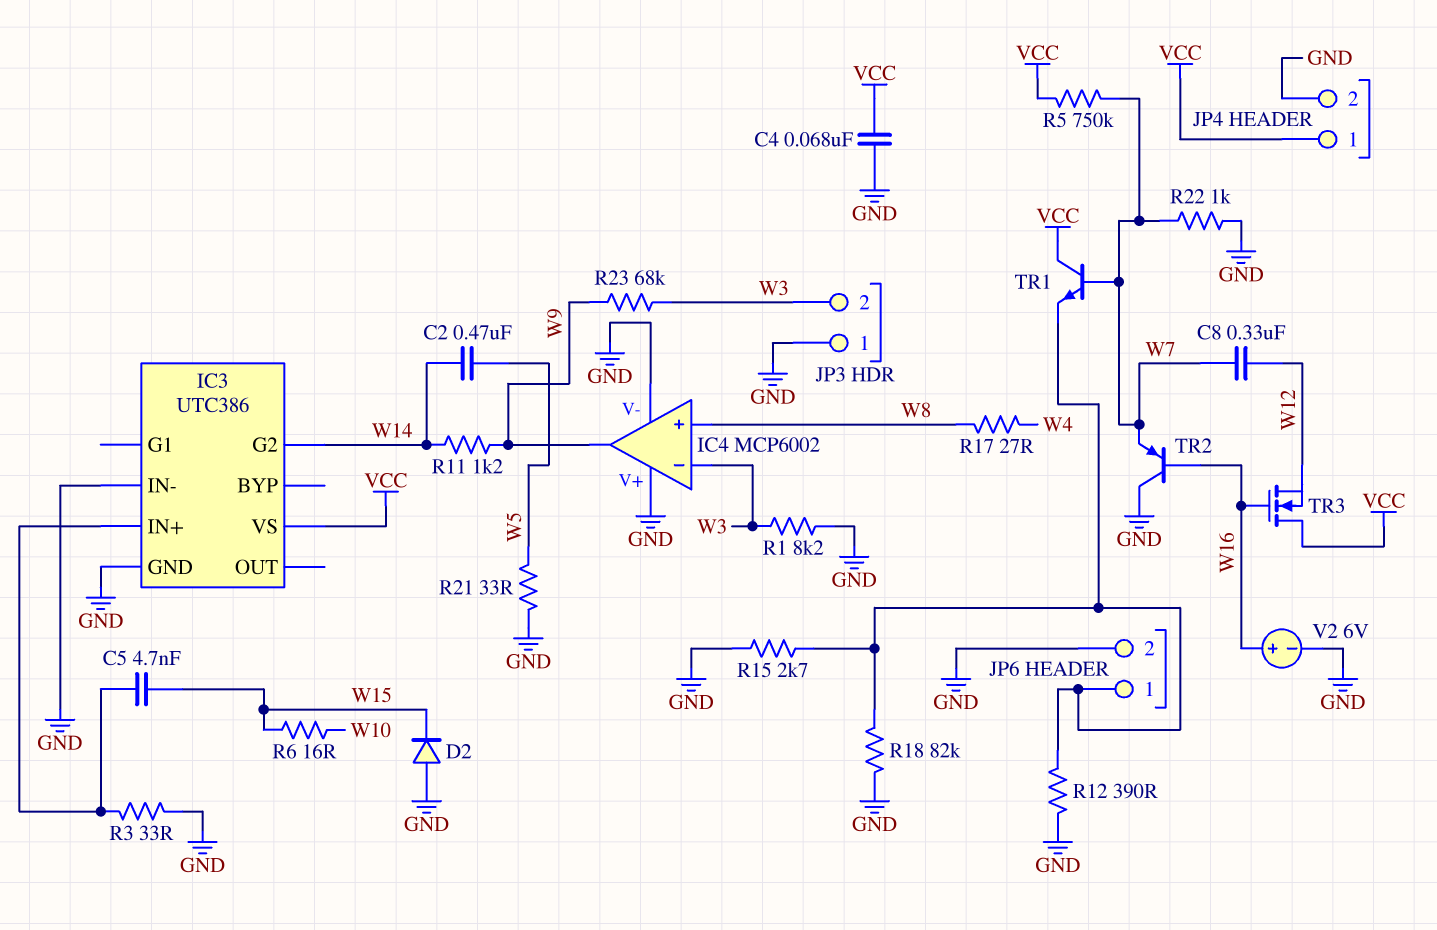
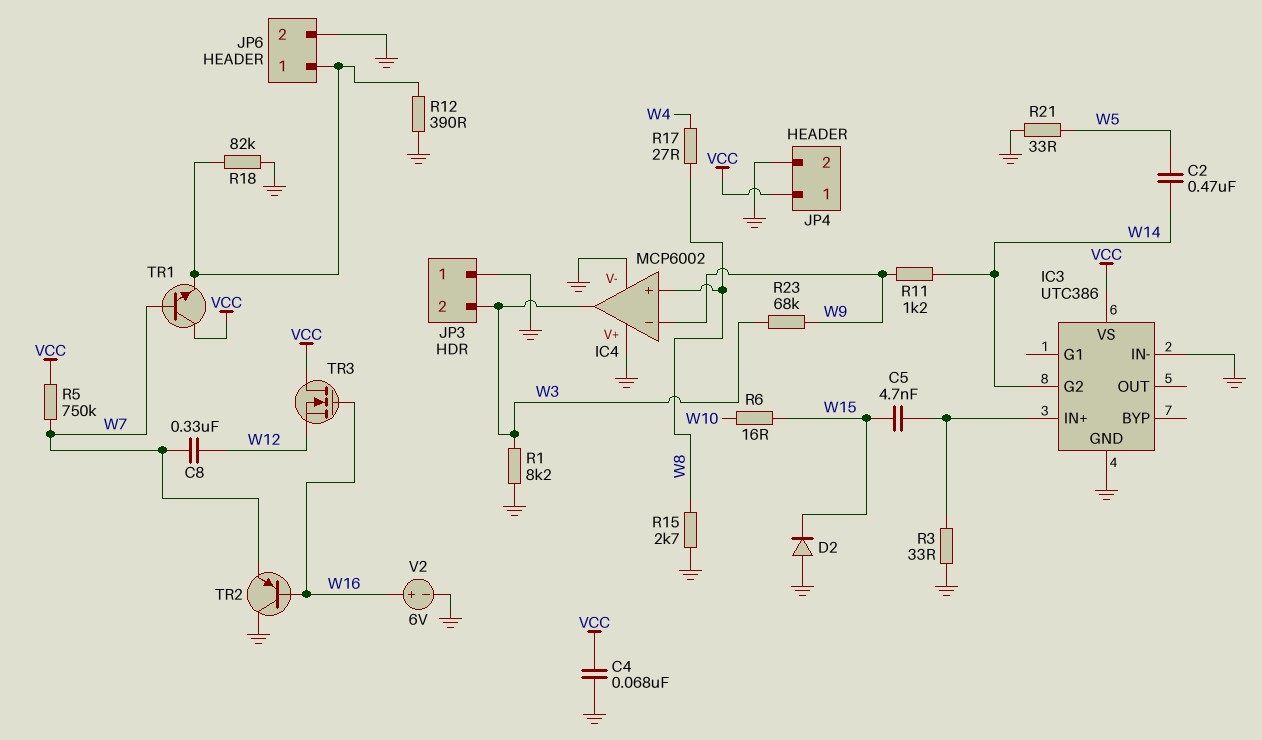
IC4 pin in-: W3 -> W9
IC4 pin out: W9 -> W3
R15: 2.7k (GND, JP6/1) -> 2.7k (GND, W8)
R22: 1k (GND, W7) -> none

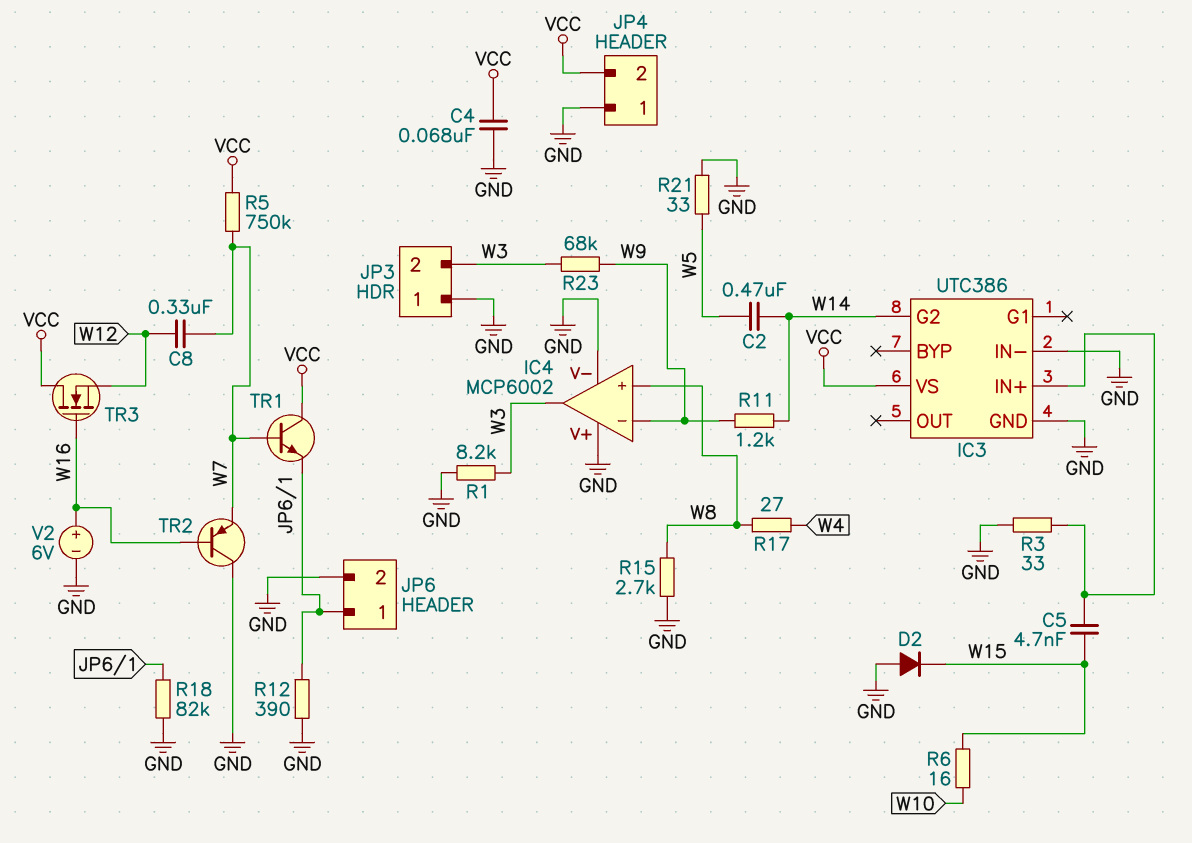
JP4 pin 1: VCC -> GND
JP4 pin 2: GND -> VCC

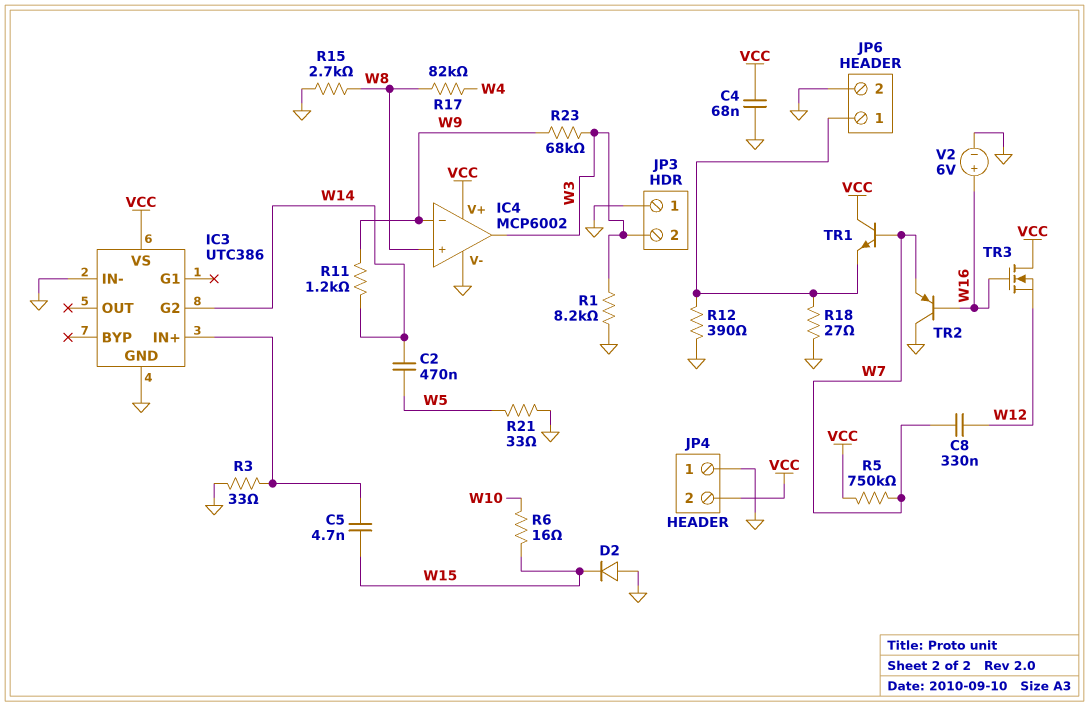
IC4 pin V+: GND -> VCC
R17: 27 (W4, W8) -> 82k (W4, W8)
R18: 82k (GND, JP6/1) -> 27 (GND, JP6/1)

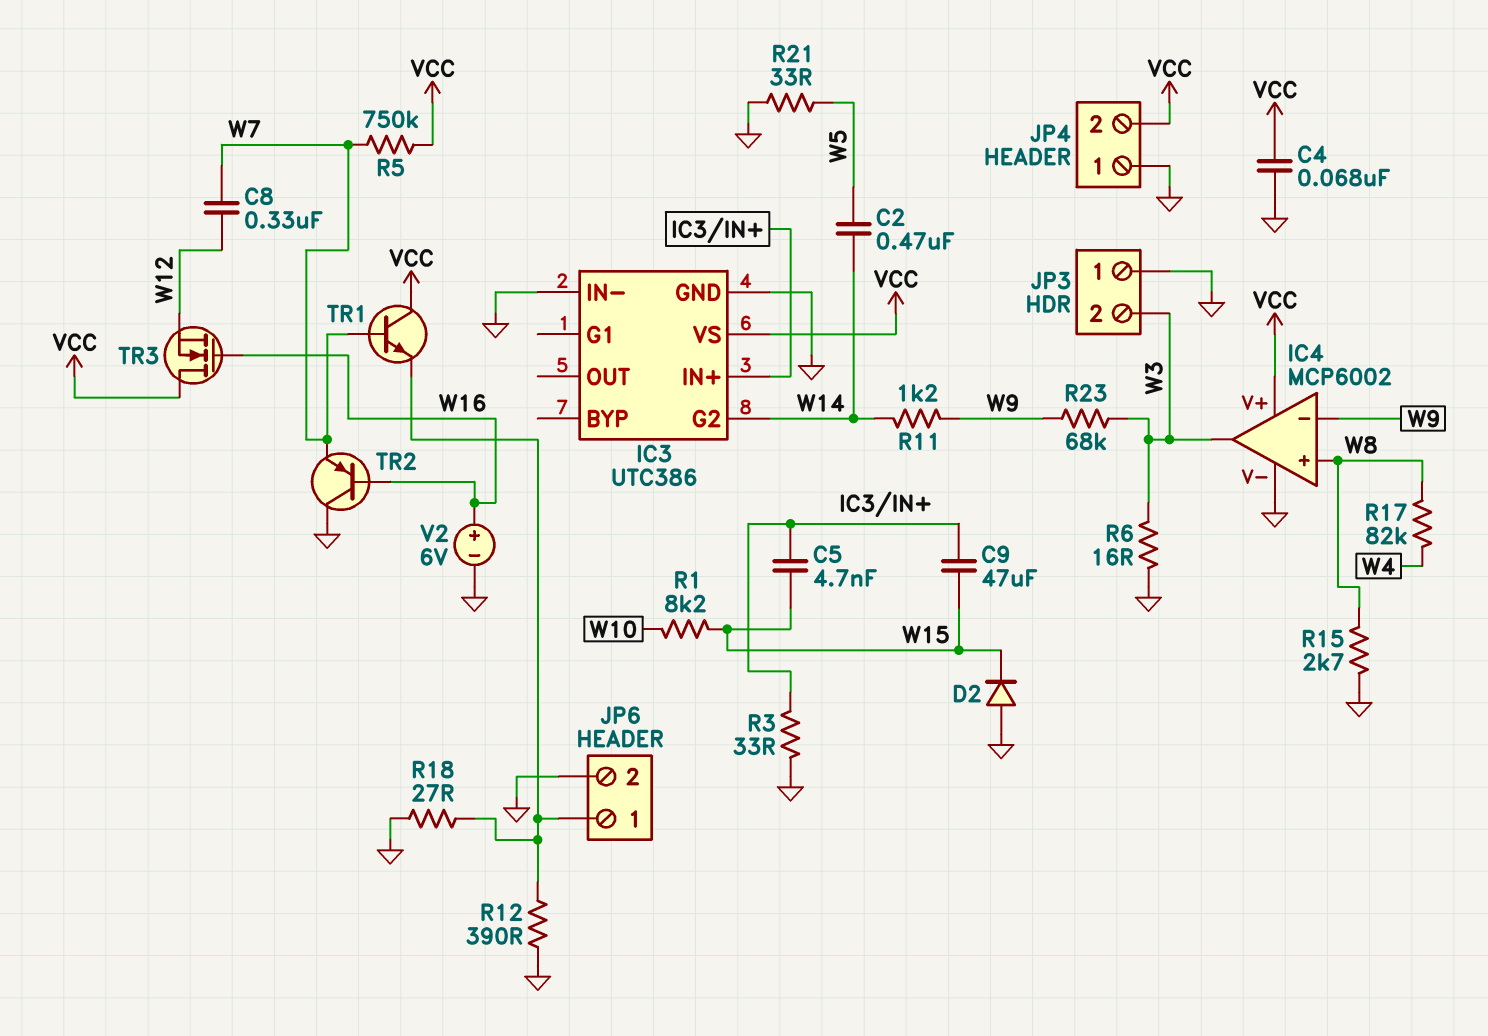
C9: none -> 47uF (IC3/IN+, W15)
R1: 8.2k (GND, W3) -> 8.2k (W10, W15)
R6: 16 (W10, W15) -> 16 (GND, W3)

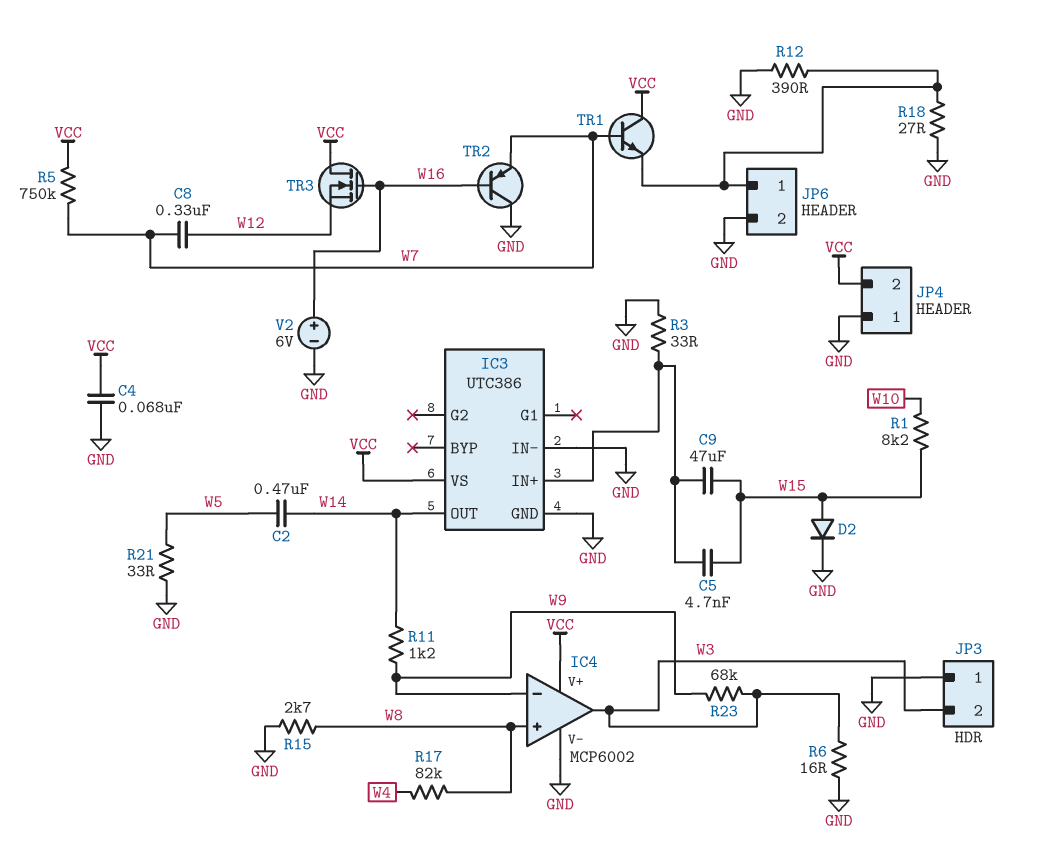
D2: diode (A GND, K W15) -> diode (A W15, K GND)
IC3 pin G2: W14 -> none
IC3 pin OUT: none -> W14

